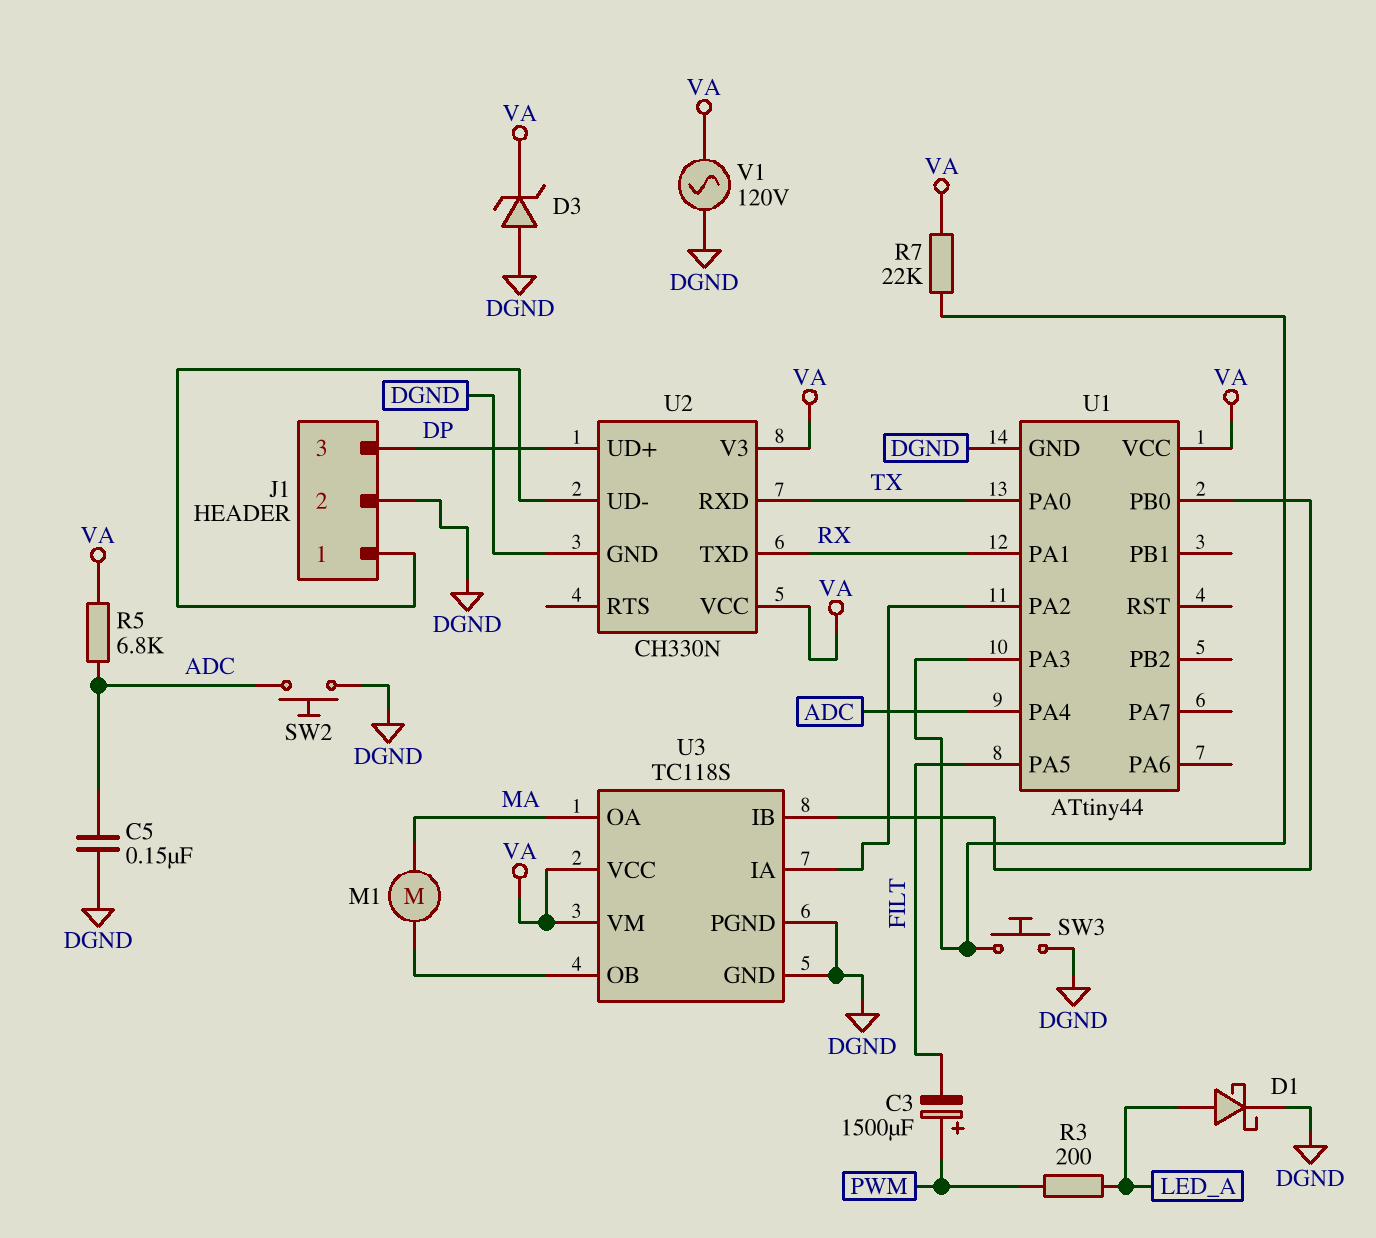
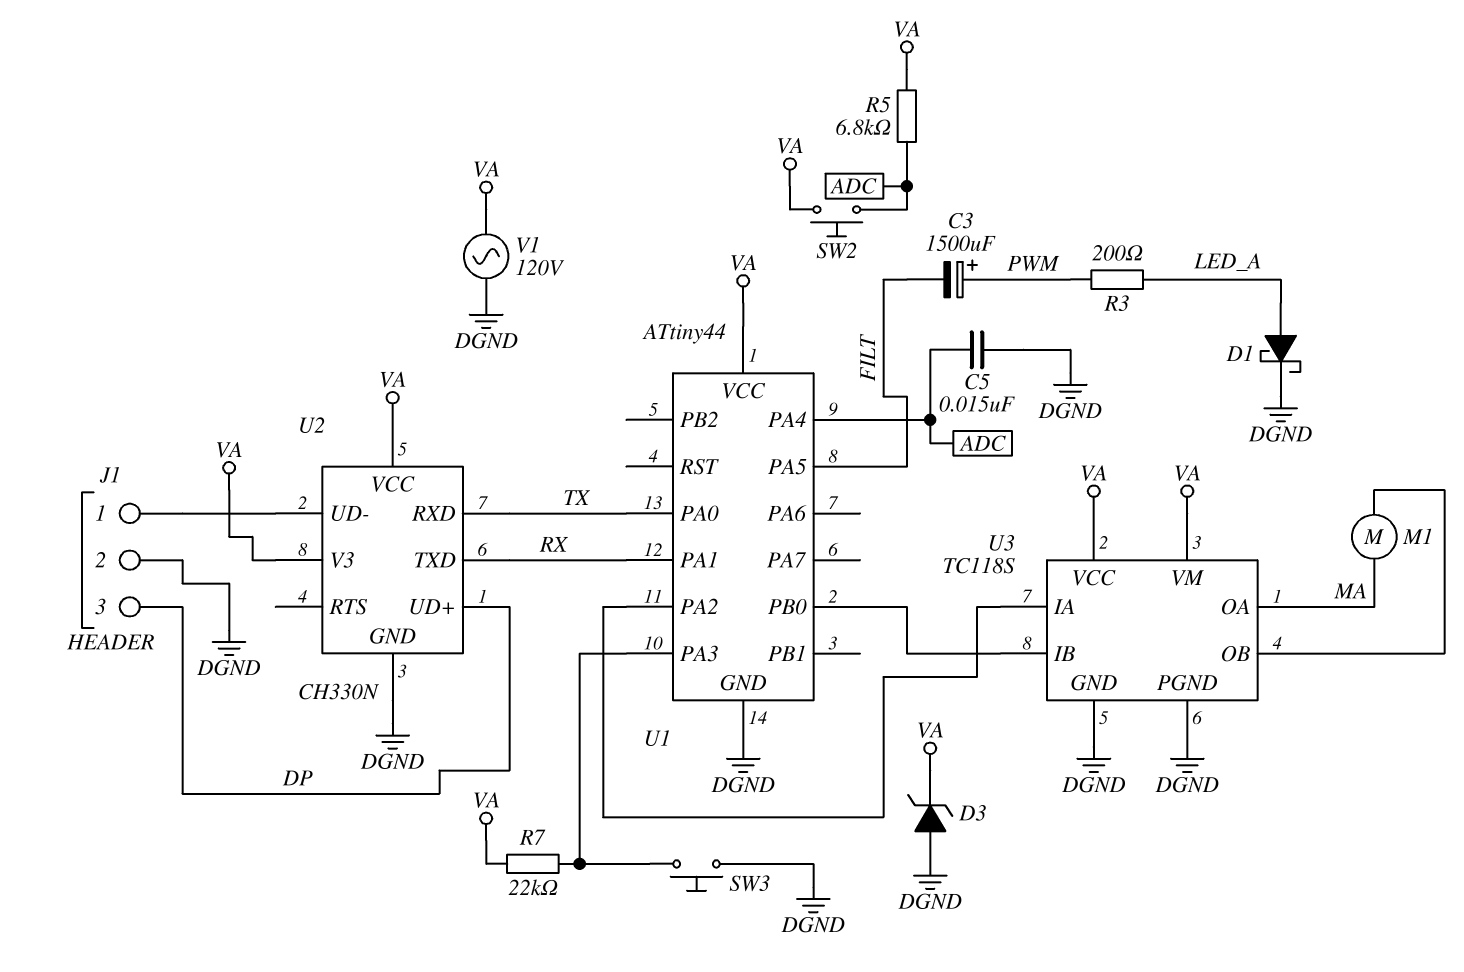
C5: 150nF (ADC, DGND) -> 15nF (ADC, DGND)
SW2: button (ADC, DGND) -> button (ADC, VA)

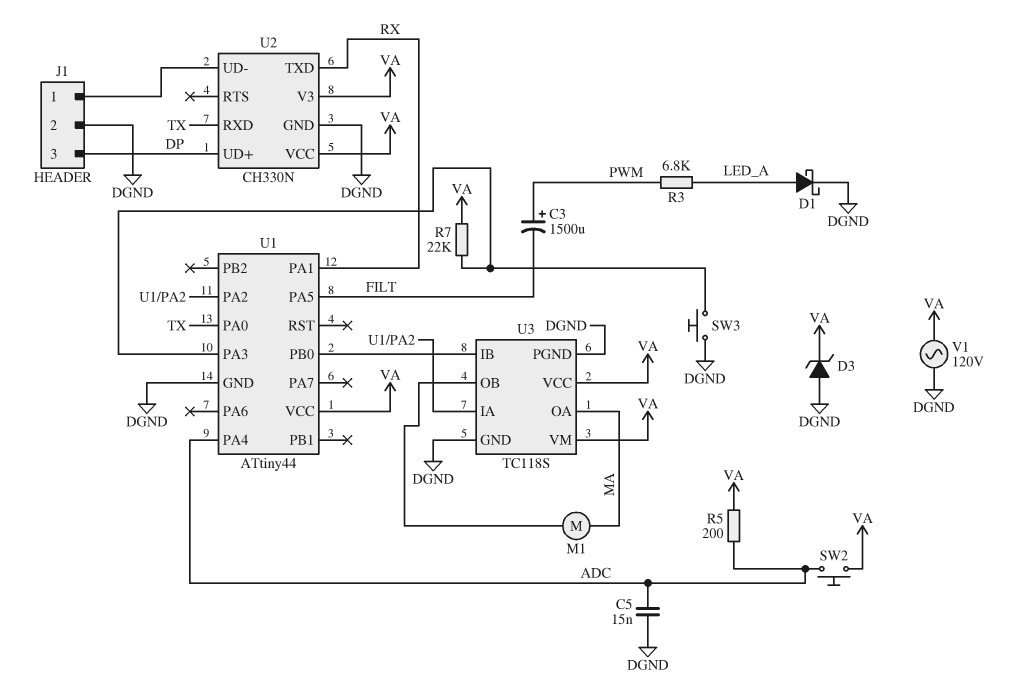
R3: 200 (LED_A, PWM) -> 6.8k (LED_A, PWM)
R5: 6.8k (ADC, VA) -> 200 (ADC, VA)

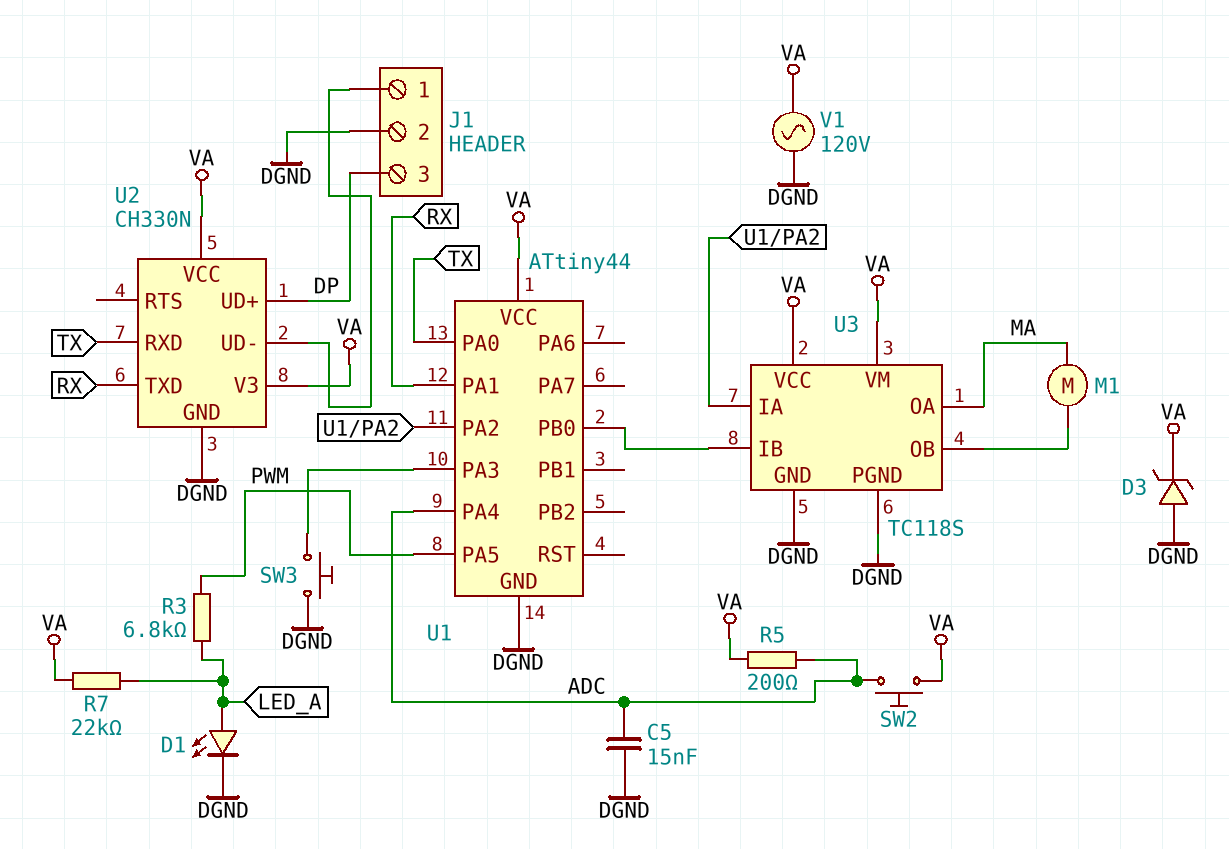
C3: 1500uF (plus PWM, minus FILT) -> none
D1: schottky (A LED_A, K DGND) -> LED (A LED_A, K DGND)
R7: 22k (U1/PA3, VA) -> 22k (LED_A, VA)
U1 pin PA5: FILT -> PWM

